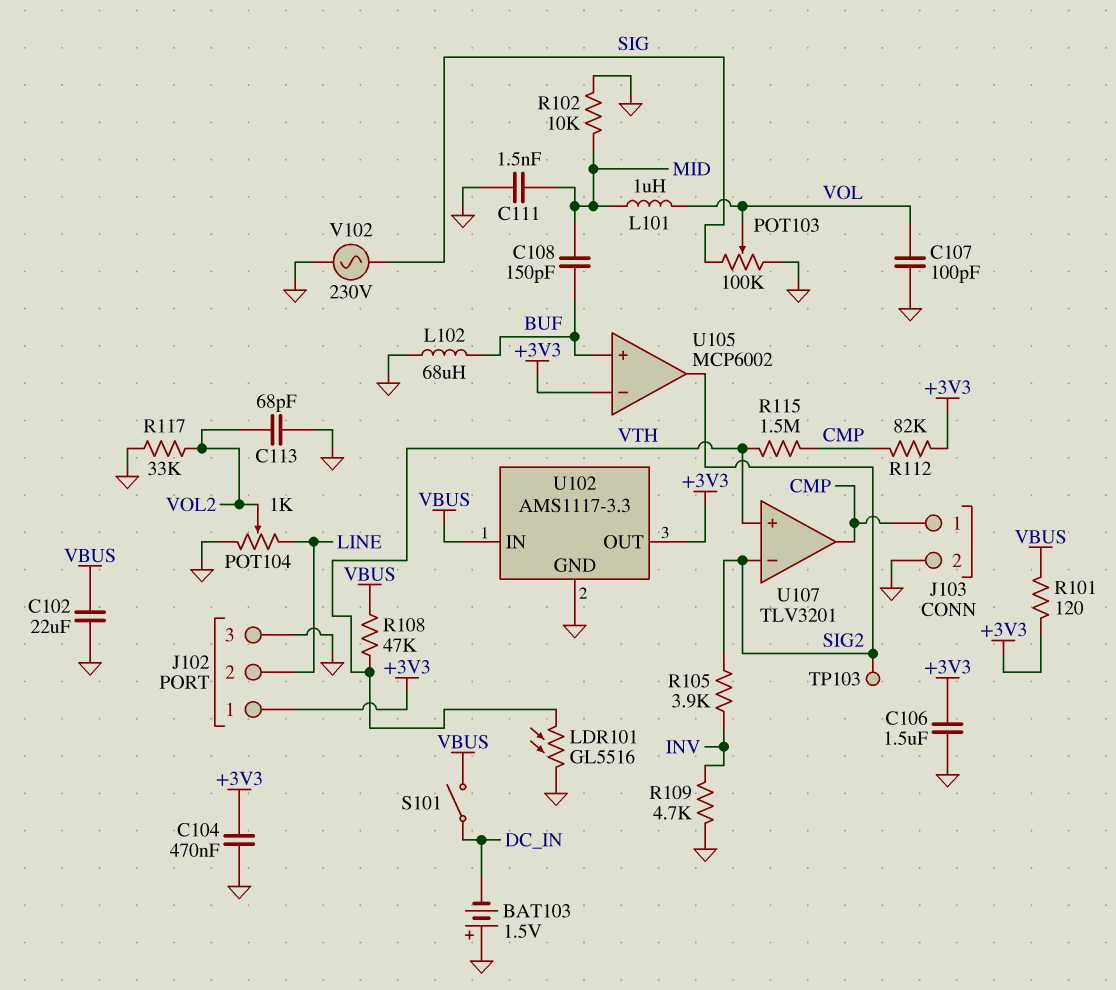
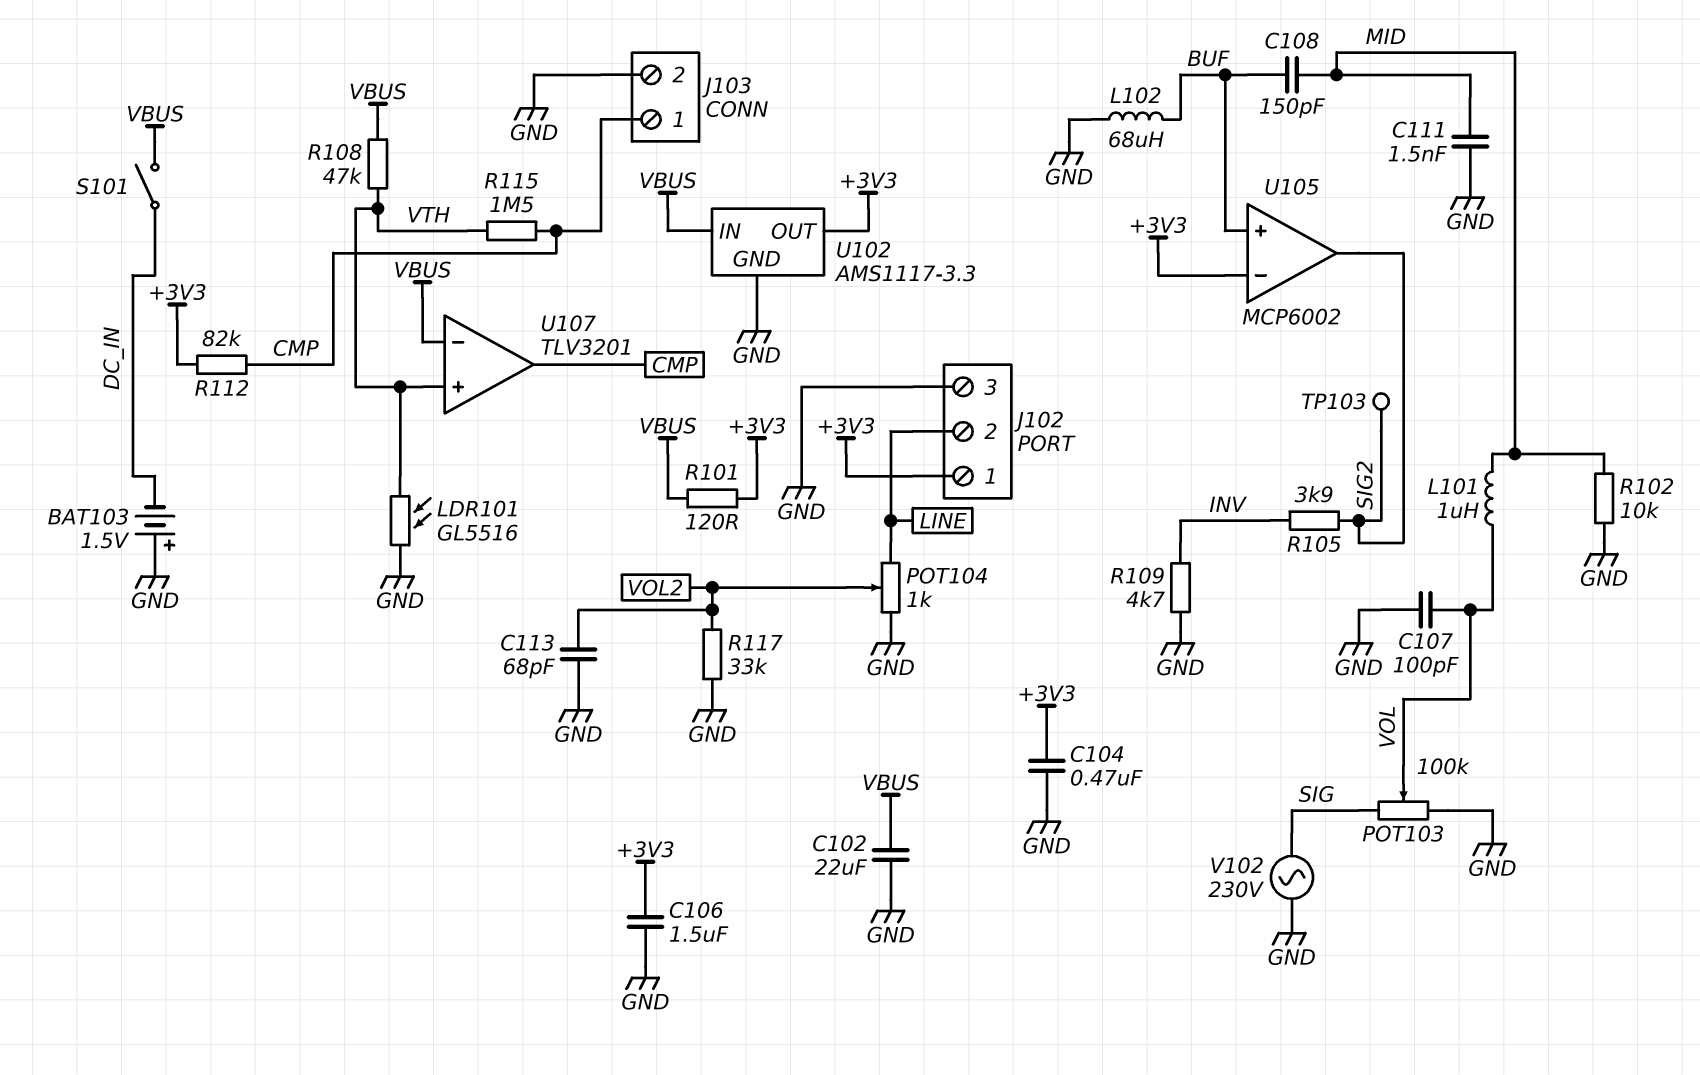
U107 pin in-: SIG2 -> VBUS

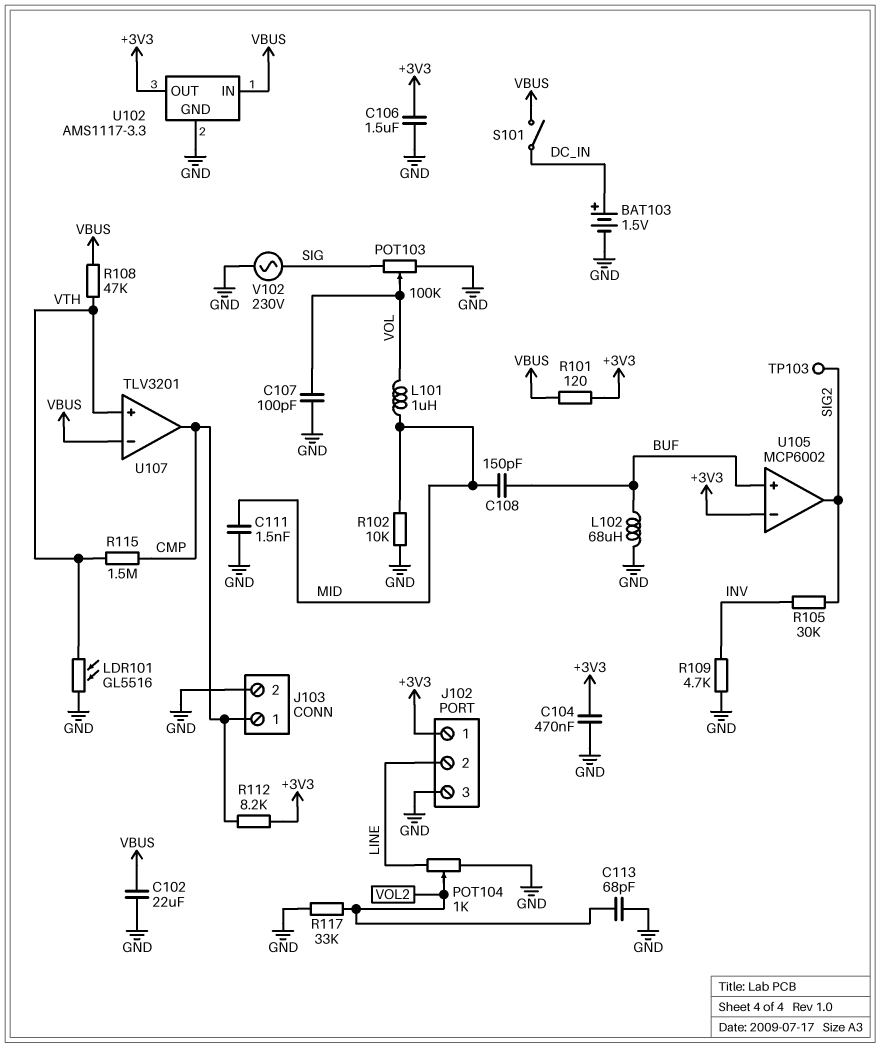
BAT103: 1.5V (plus GND, minus DC_IN) -> 1.5V (plus DC_IN, minus GND)
R105: 3.9k (INV, SIG2) -> 30k (INV, SIG2)
R112: 82k (+3V3, CMP) -> 8.2k (+3V3, CMP)

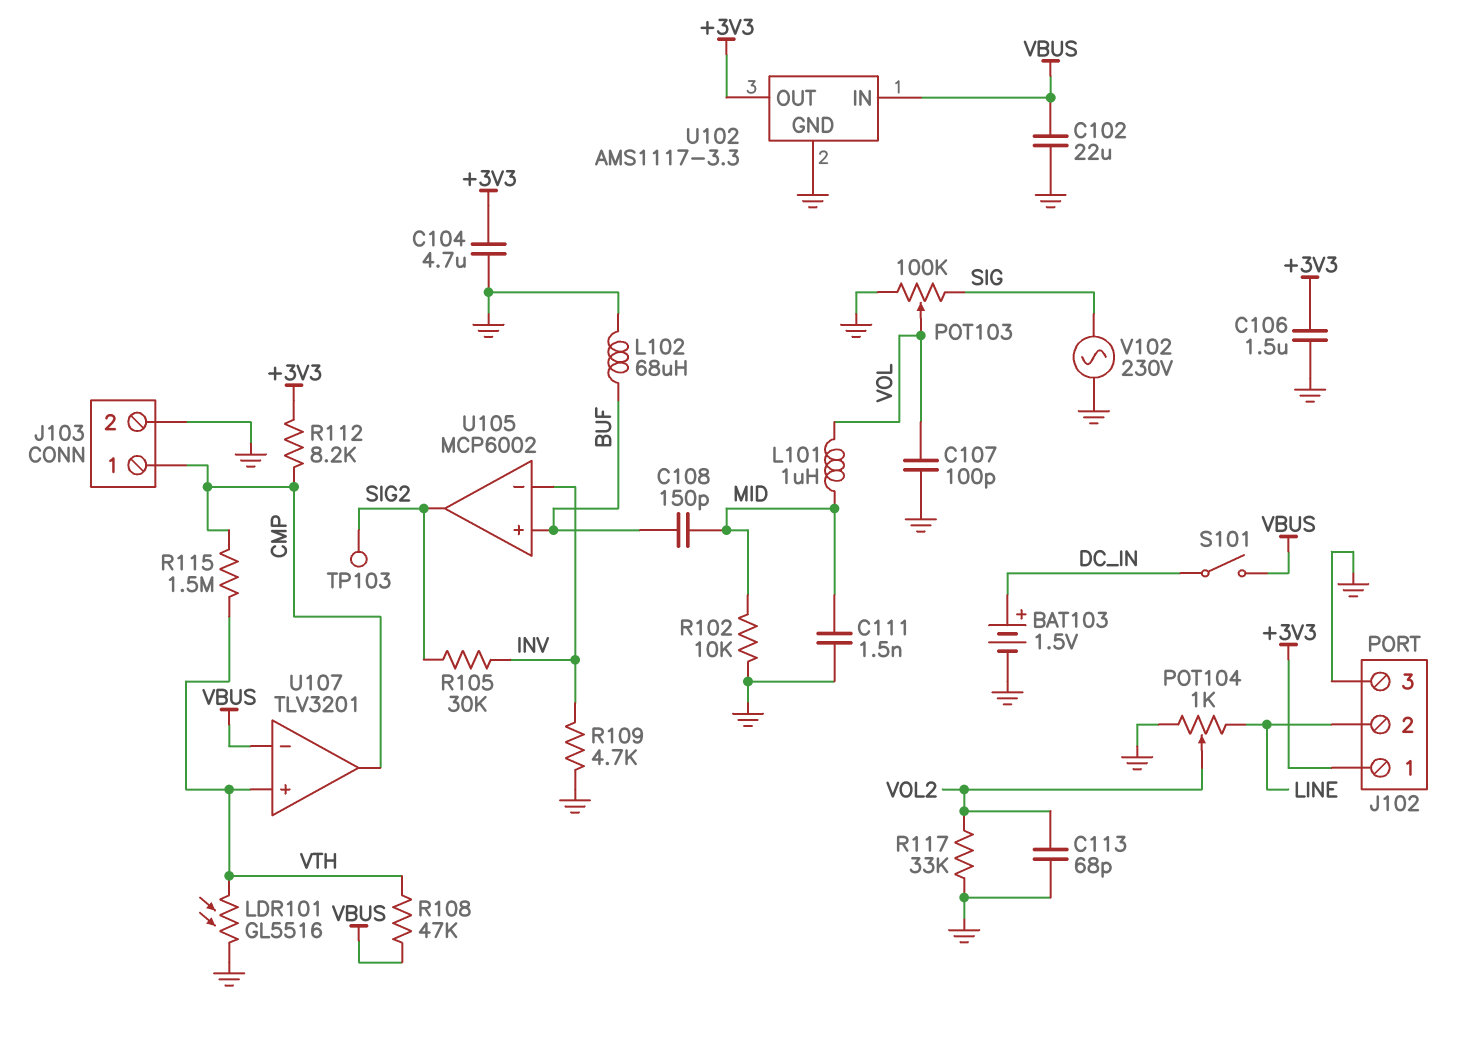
C104: 470nF (+3V3, GND) -> 4.7uF (+3V3, GND)
R101: 120 (+3V3, VBUS) -> none
U105 pin in-: +3V3 -> INV

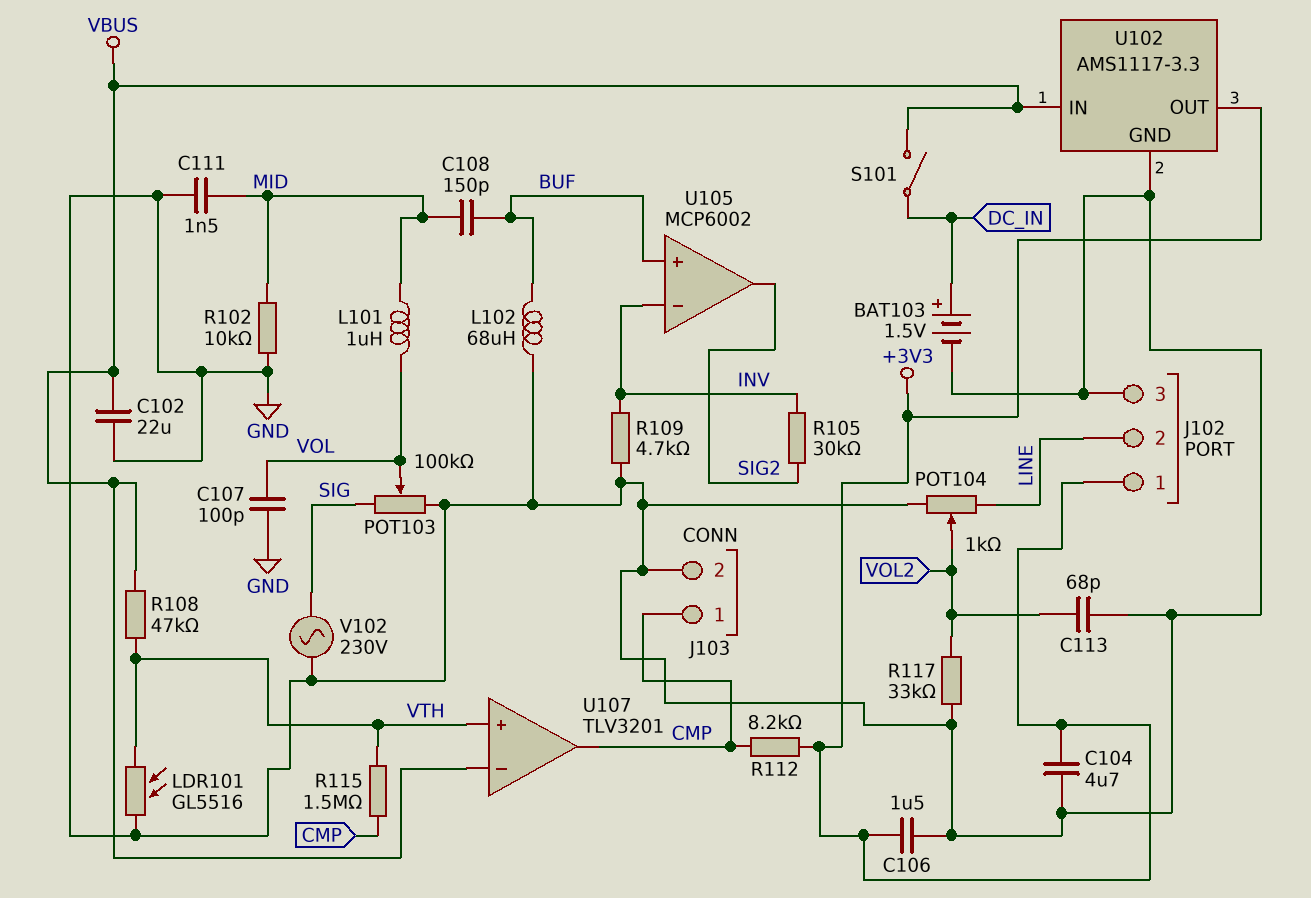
TP103: test point (SIG2) -> none

